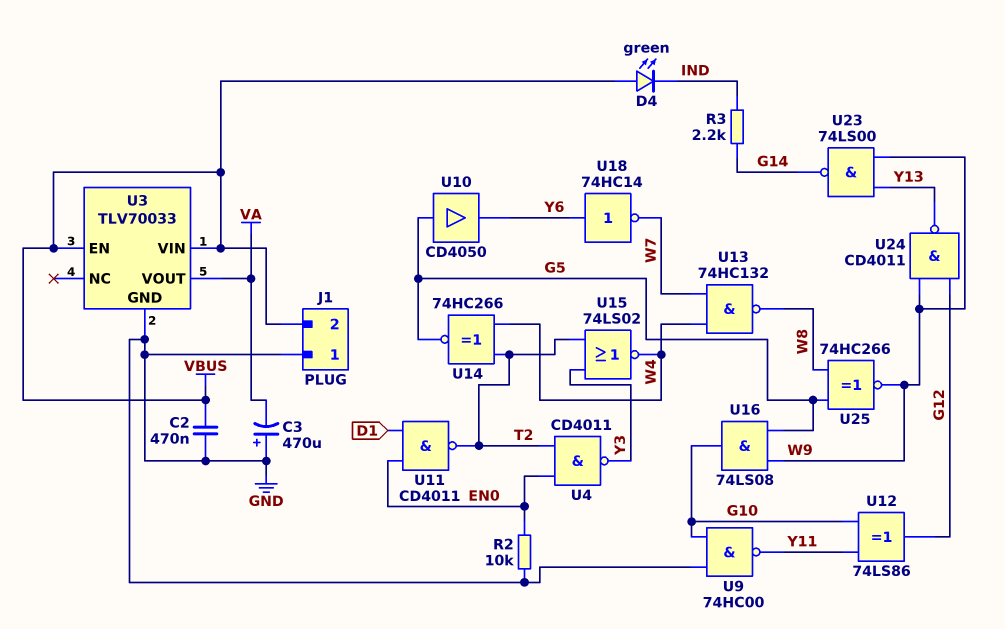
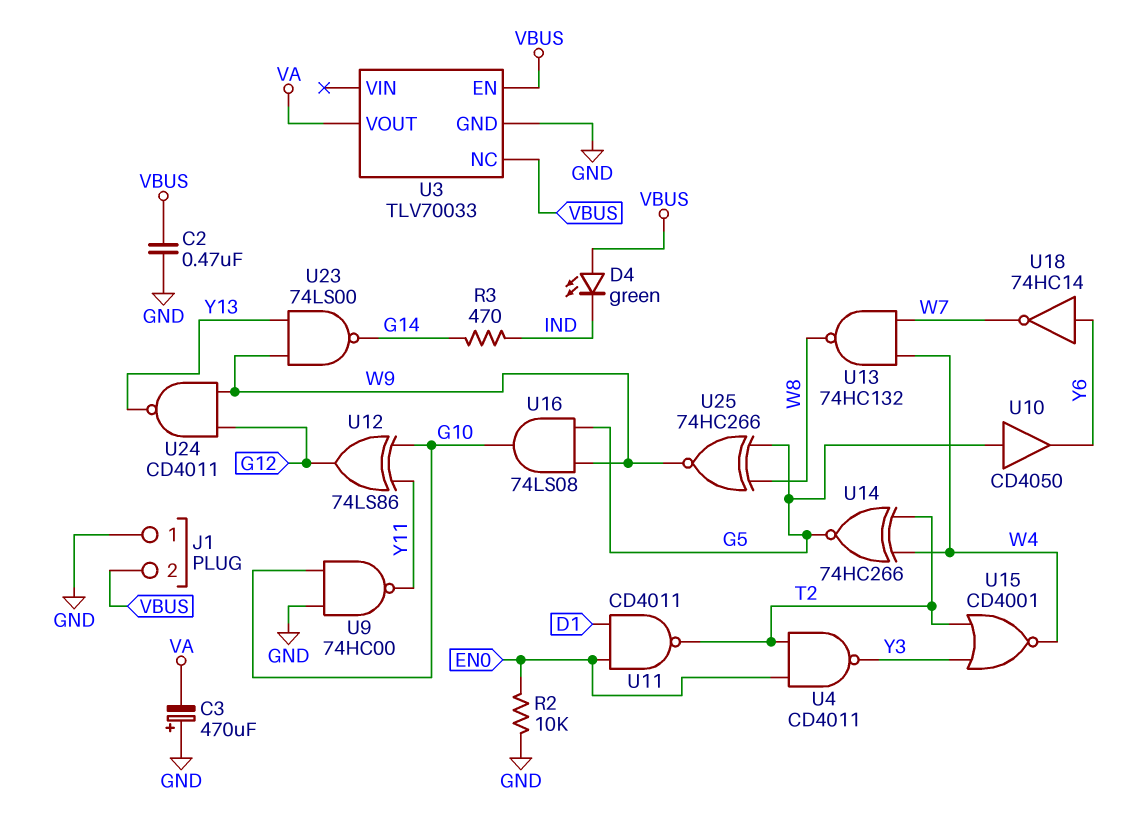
R3: 2.2k (G14, IND) -> 470 (G14, IND)
U3 pin NC: none -> VBUS
U3 pin VIN: VBUS -> none
U15: NOR 74LS02 (in T2, in Y3, out W4) -> NOR CD4001 (in T2, in Y3, out W4)

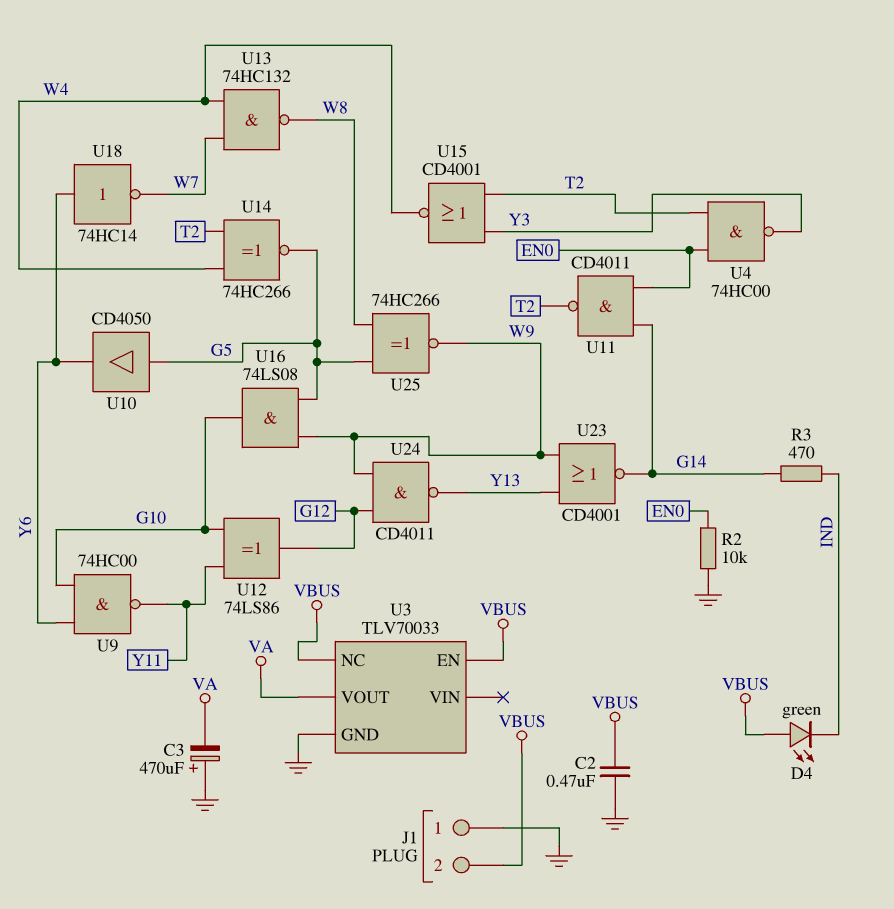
U4: NAND CD4011 (in EN0, in T2, out Y3) -> NAND 74HC00 (in EN0, in T2, out Y3)
U9: NAND 74HC00 (in G10, in GND, out Y11) -> NAND 74HC00 (in G10, in Y6, out Y11)
U11: NAND CD4011 (in D1, in EN0, out T2) -> NAND CD4011 (in EN0, in G14, out T2)
U23: NAND 74LS00 (in W9, in Y13, out G14) -> NOR CD4001 (in W9, in Y13, out G14)

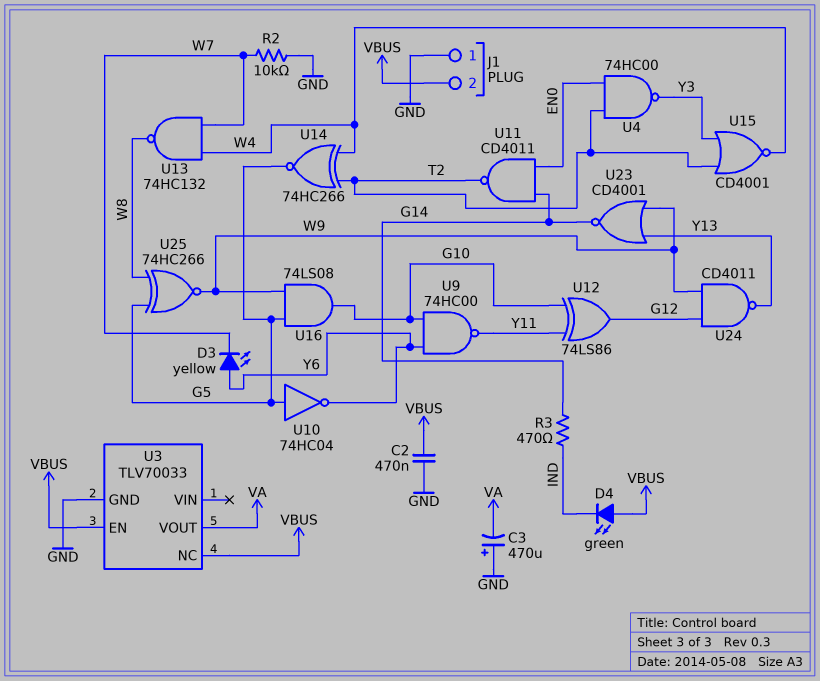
D3: none -> LED yellow (A Y6, K W7)
R2: 10k (EN0, GND) -> 10k (GND, W7)
U10: buffer CD4050 (in G5, out Y6) -> NOT 74HC04 (in G5, out Y6)
U18: NOT 74HC14 (in Y6, out W7) -> none

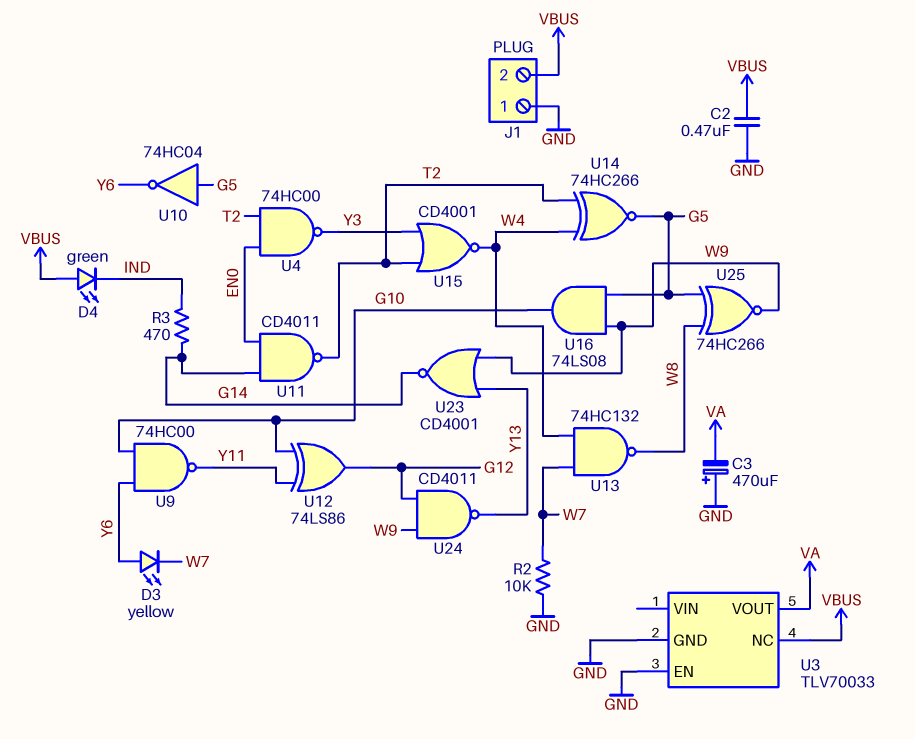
U3 pin EN: VBUS -> GND

